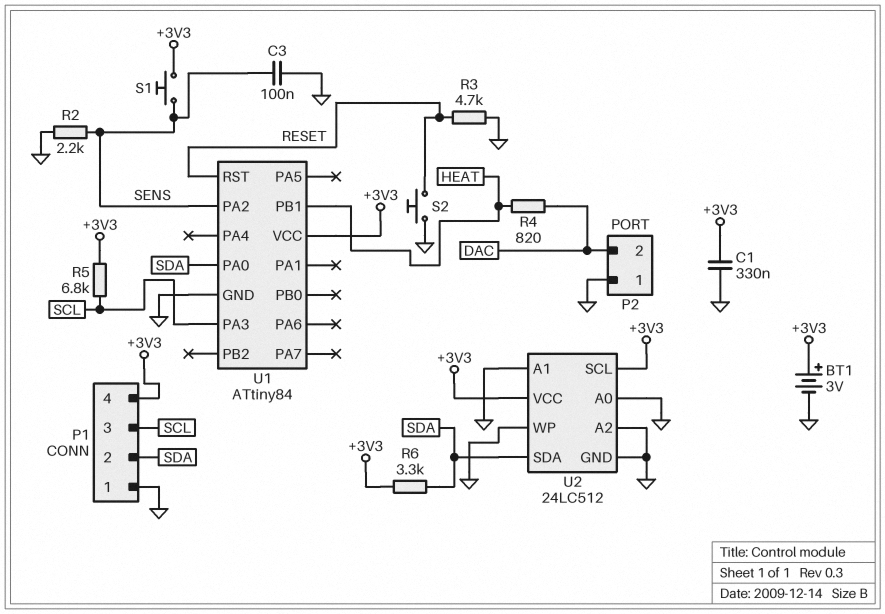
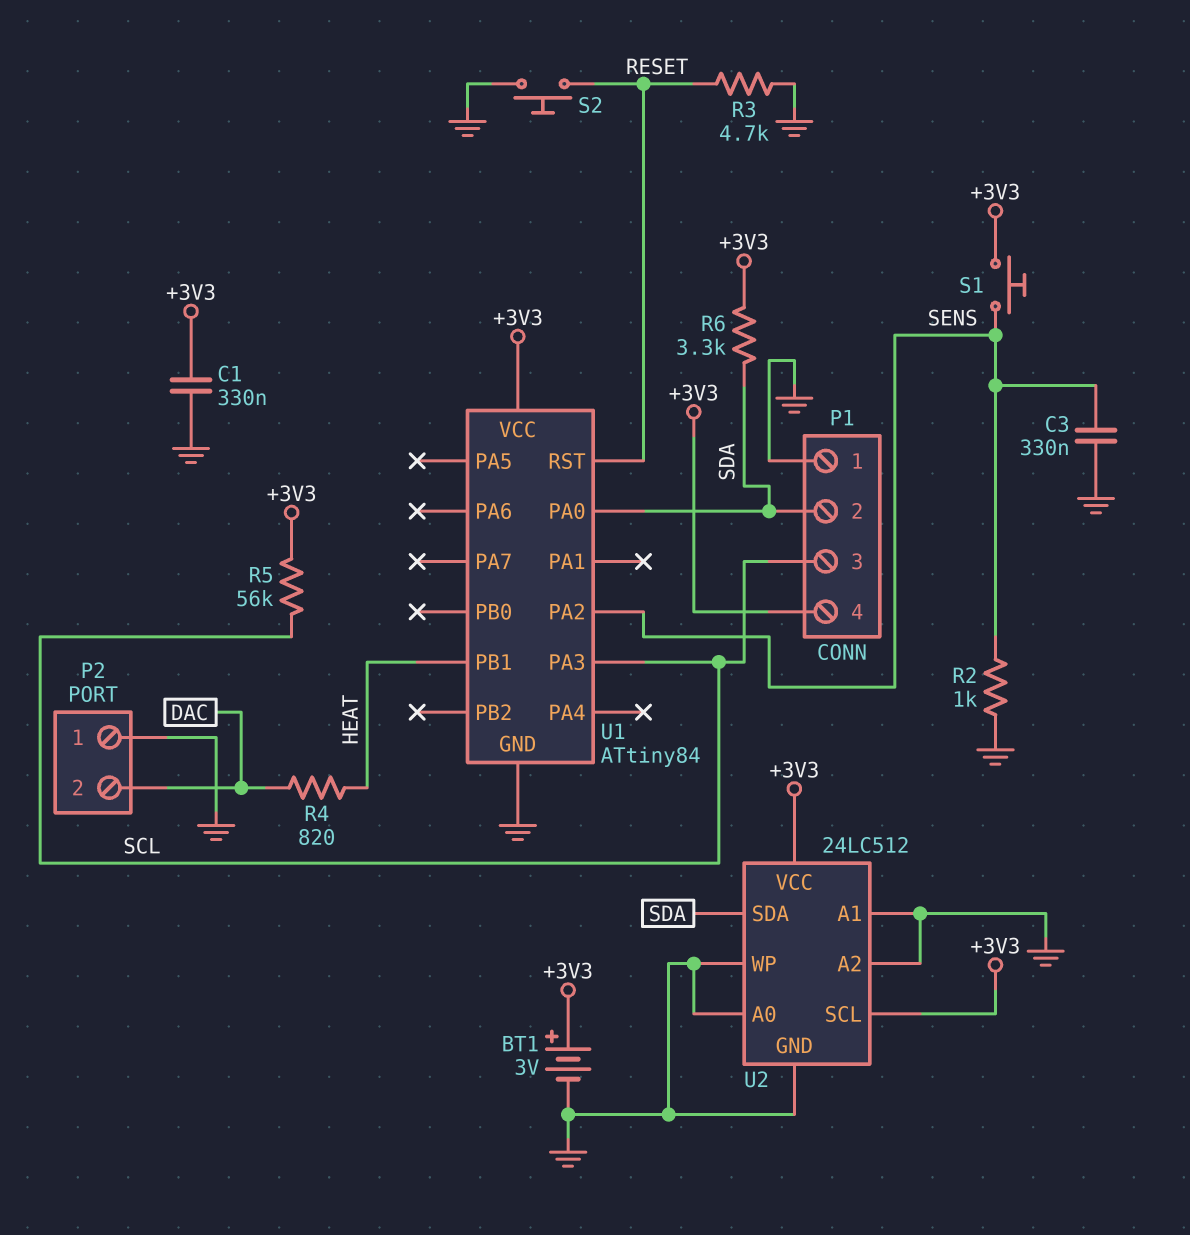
C3: 100nF (GND, SENS) -> 330nF (GND, SENS)
R2: 2.2k (GND, SENS) -> 1k (GND, SENS)
R5: 6.8k (+3V3, SCL) -> 56k (+3V3, SCL)

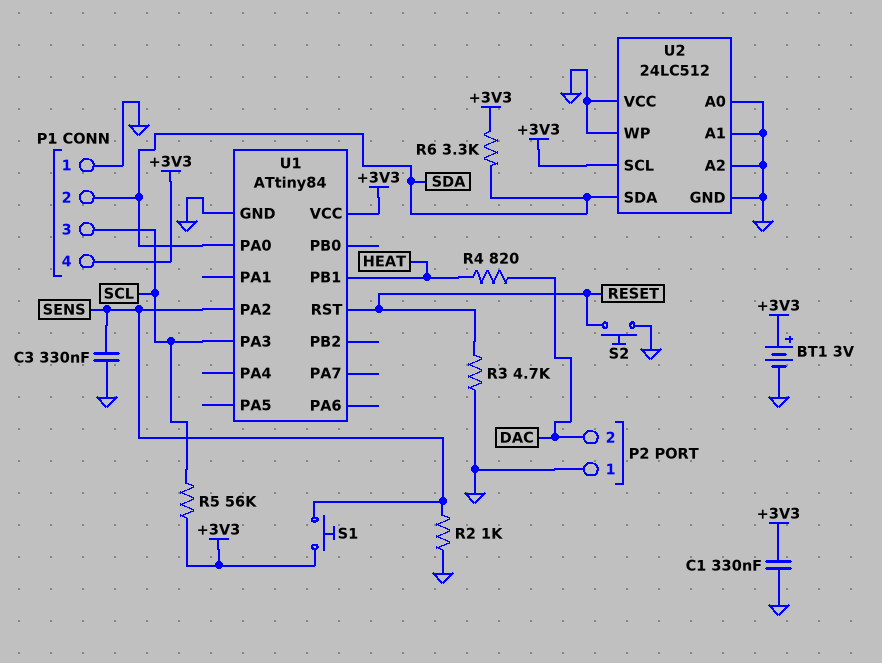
U2 pin VCC: +3V3 -> GND

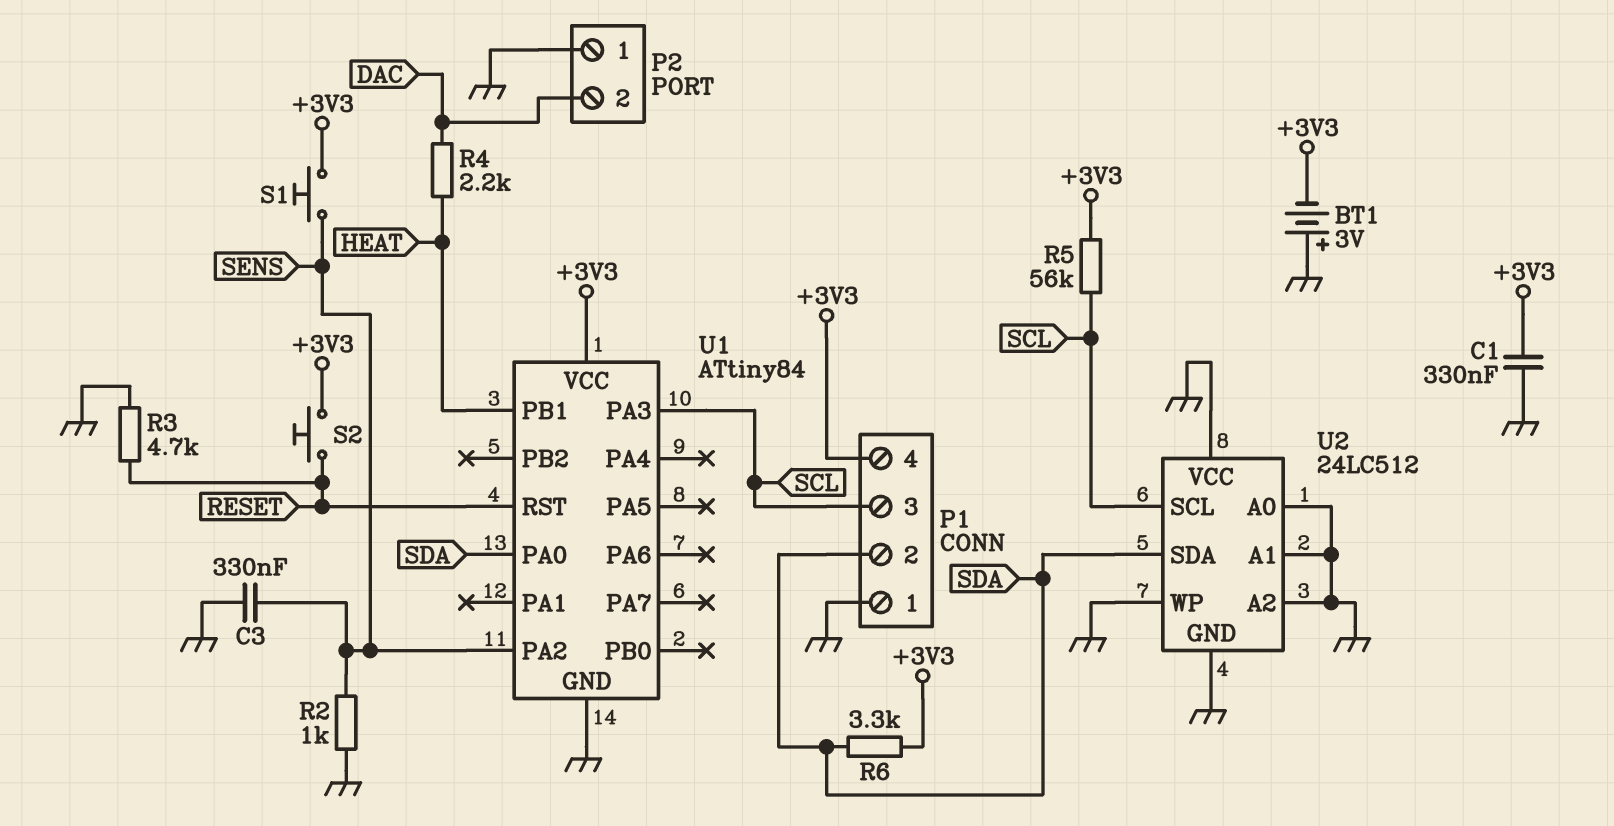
BT1: 3V (plus +3V3, minus GND) -> 3V (plus GND, minus +3V3)
R4: 820 (DAC, HEAT) -> 2.2k (DAC, HEAT)
S2: button (GND, RESET) -> button (+3V3, RESET)
U2 pin SCL: +3V3 -> SCL

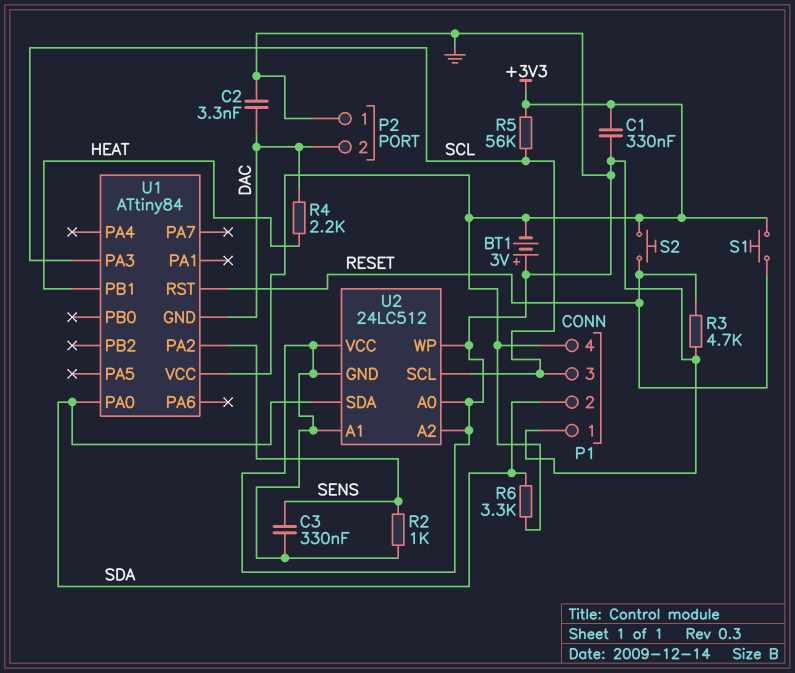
C2: none -> 3.3nF (DAC, GND)
S1: button (+3V3, SENS) -> button (+3V3, RESET)
U1 pin GND: GND -> DAC

